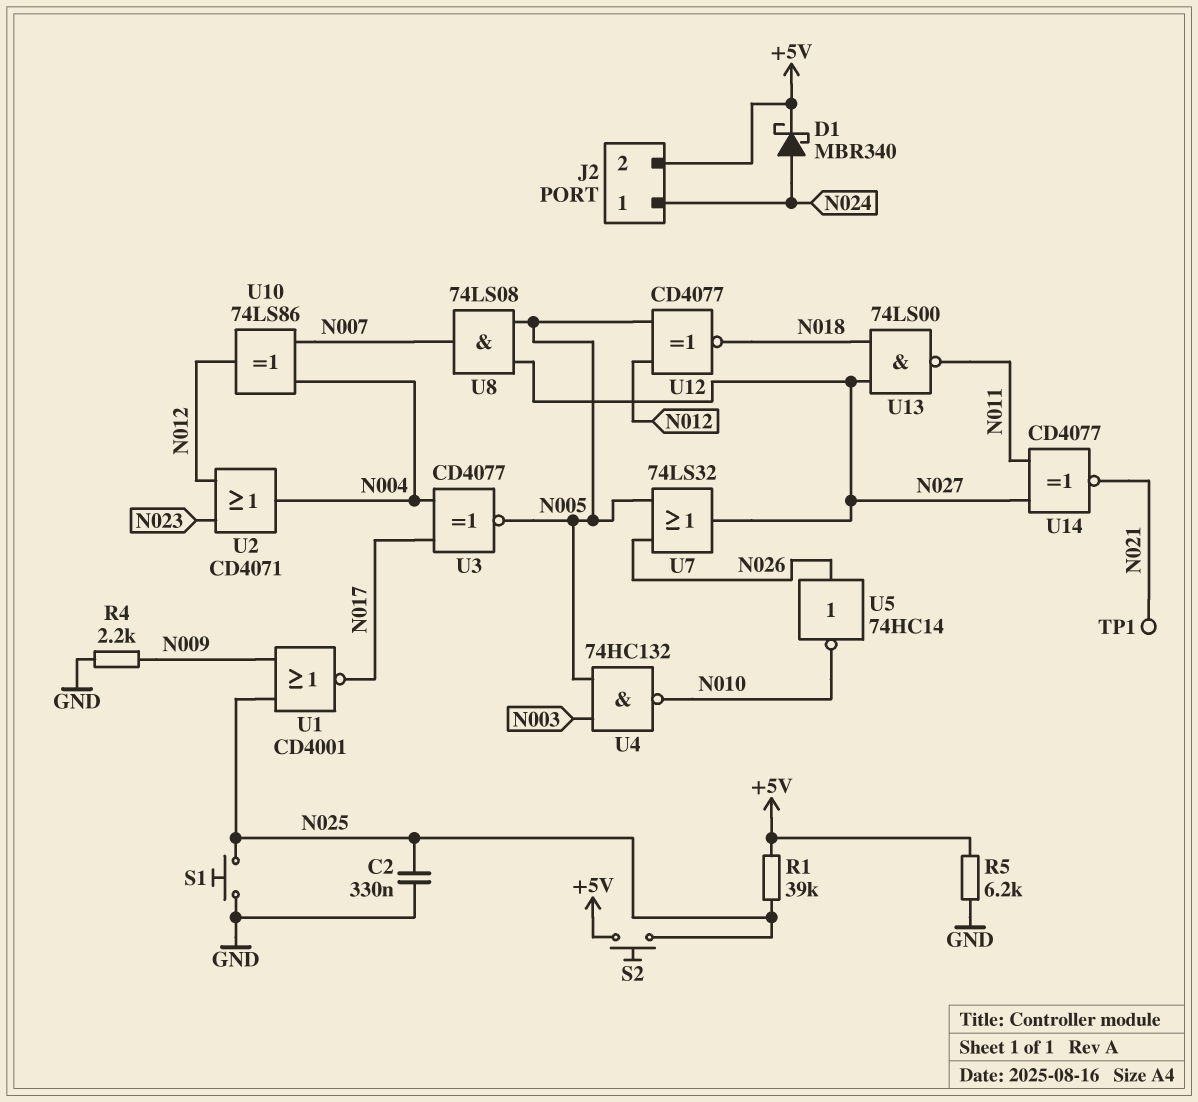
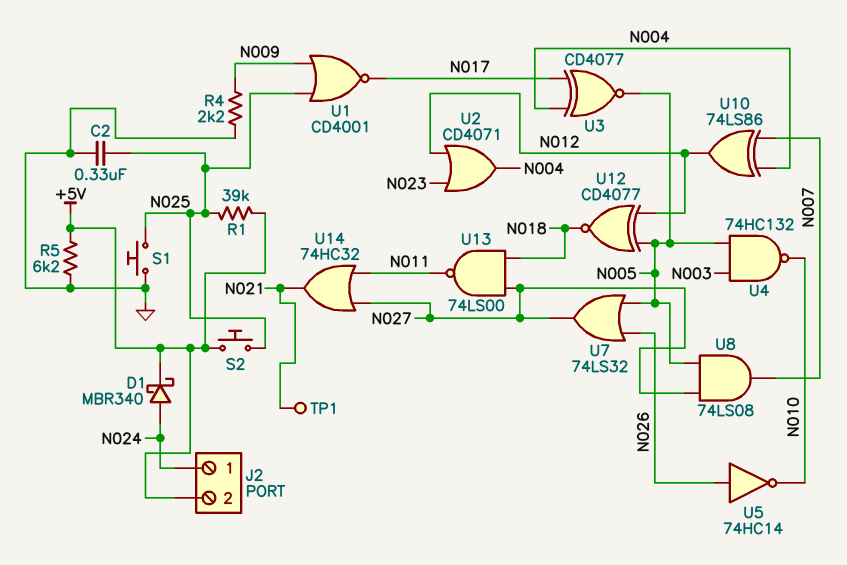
U14: XNOR CD4077 (in N011, in N027, out N021) -> OR 74HC32 (in N011, in N027, out N021)

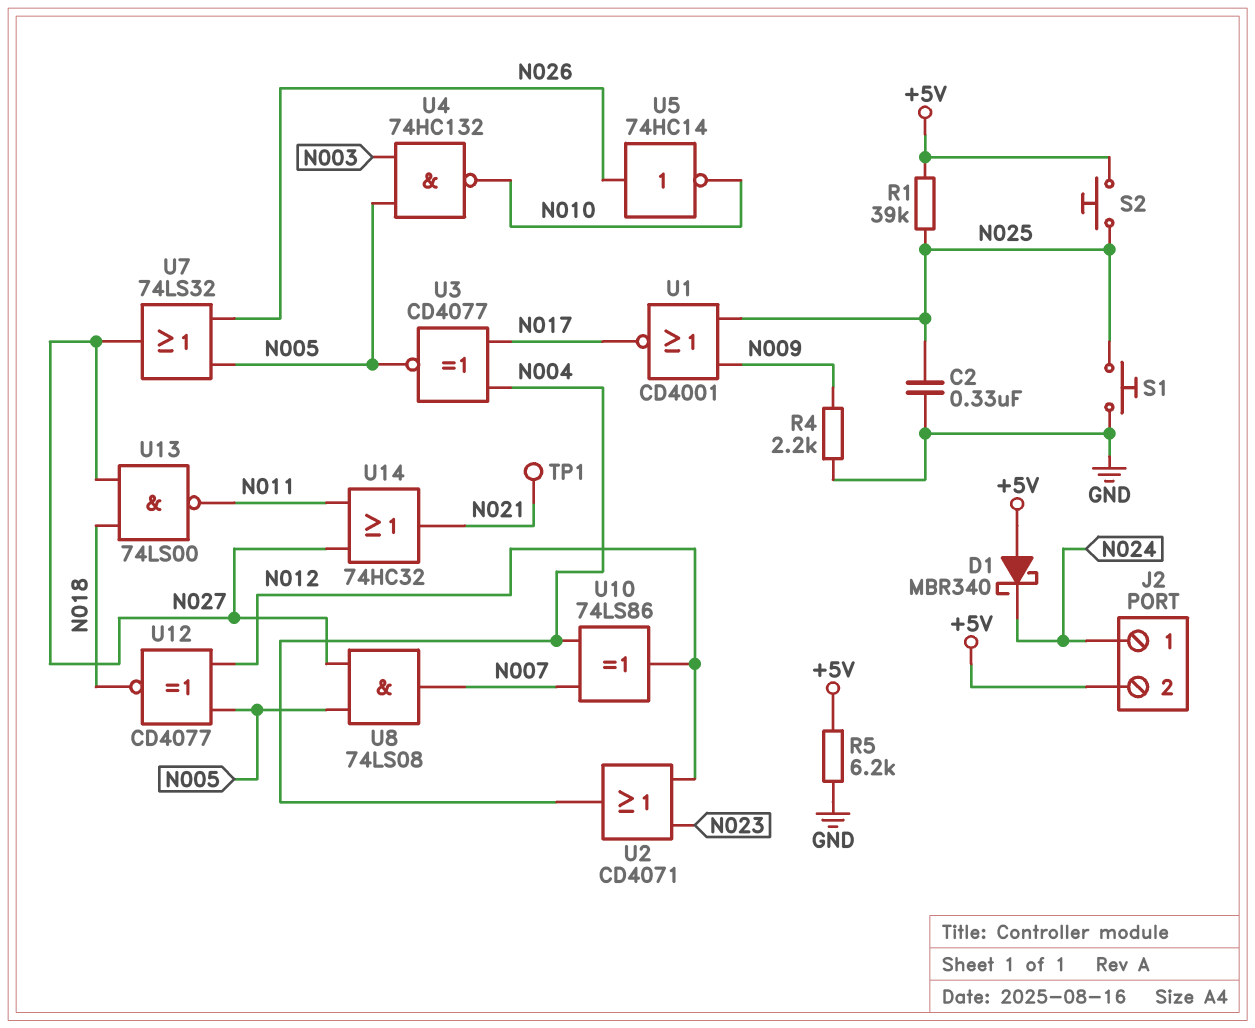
D1: schottky MBR340 (A N024, K +5V) -> schottky MBR340 (A +5V, K N024)

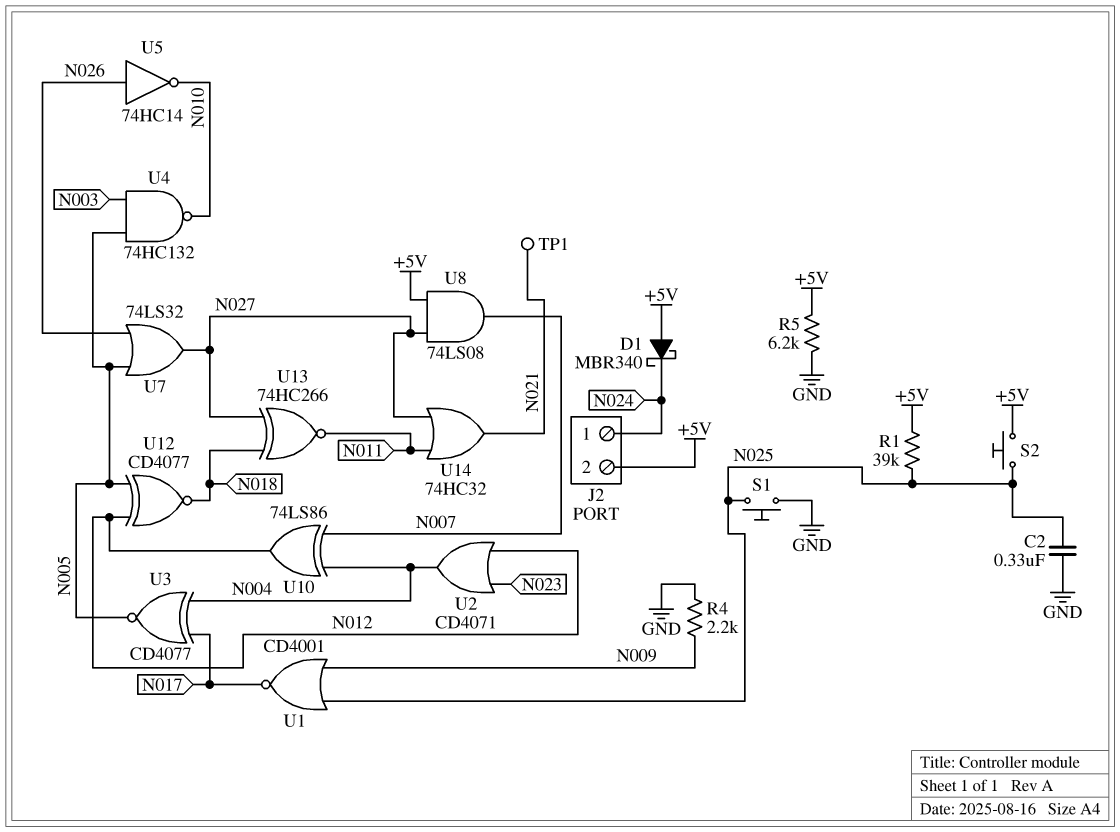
U8: AND 74LS08 (in N005, in N027, out N007) -> AND 74LS08 (in +5V, in N027, out N007)
U13: NAND 74LS00 (in N018, in N027, out N011) -> XNOR 74HC266 (in N018, in N027, out N011)

